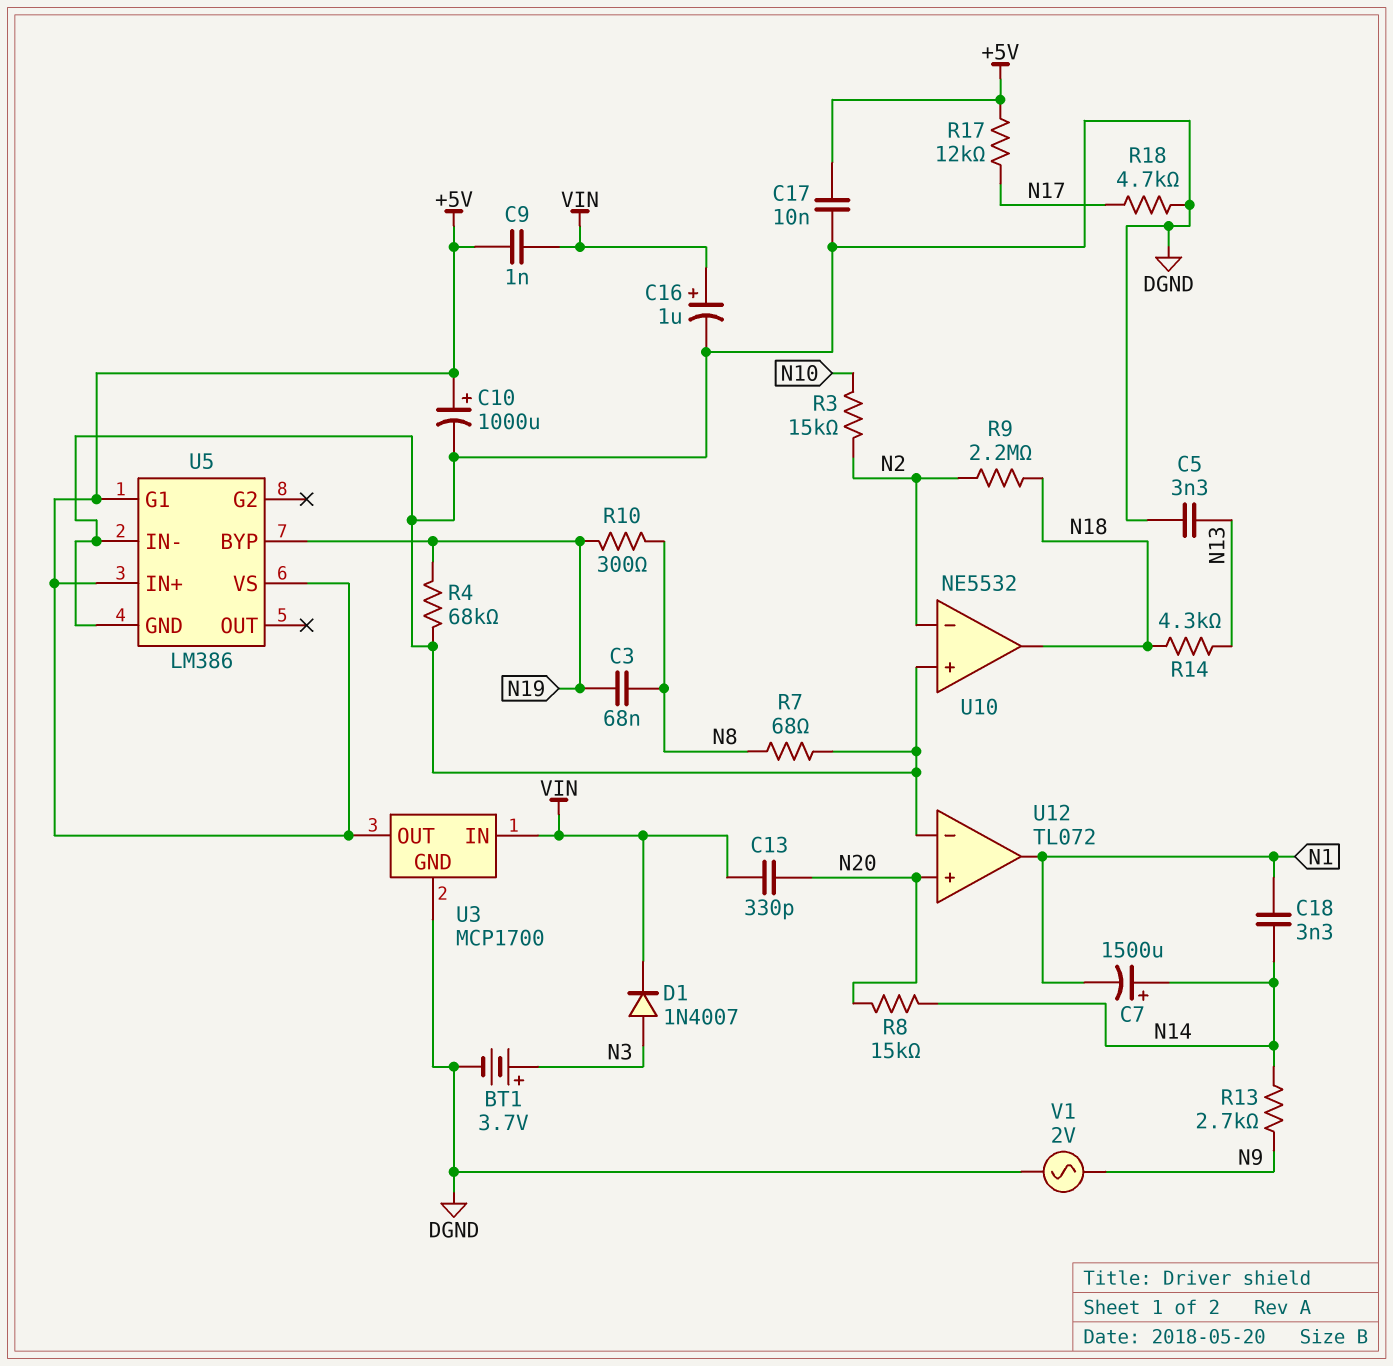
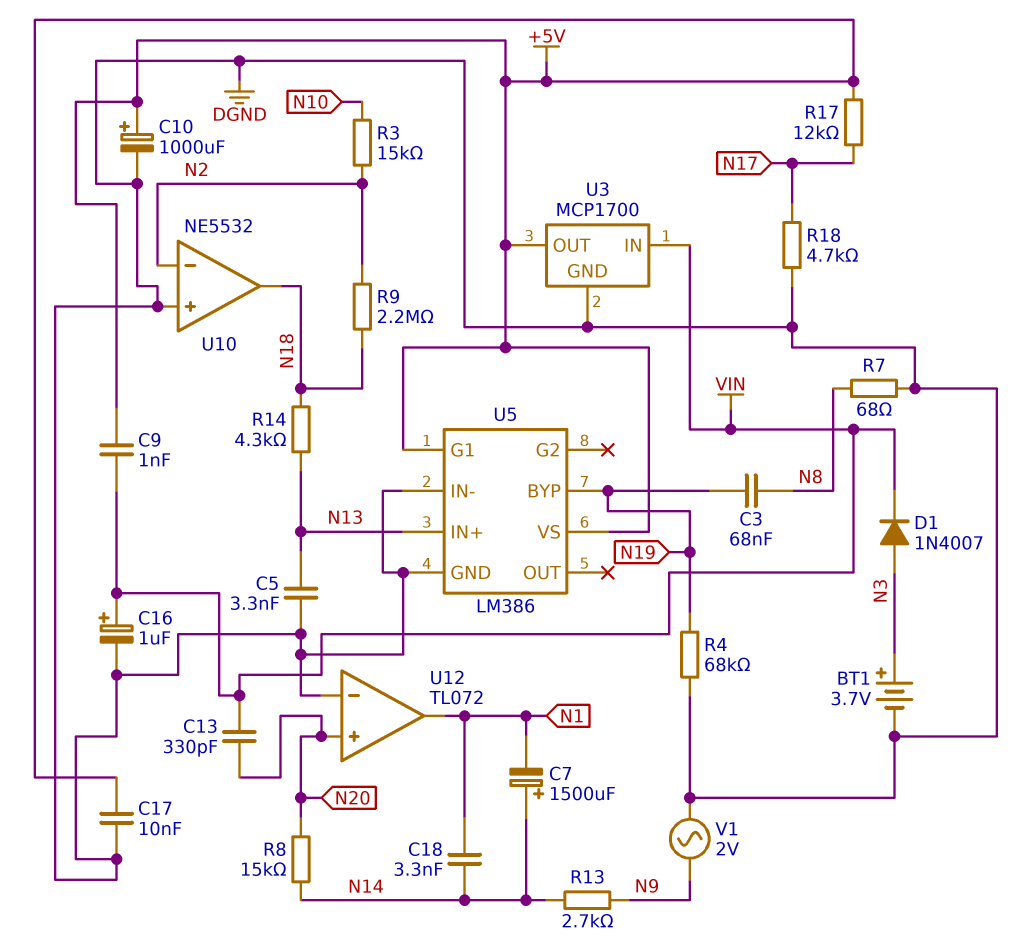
R10: 300 (N8, N19) -> none
U5 pin IN+: +5V -> N13

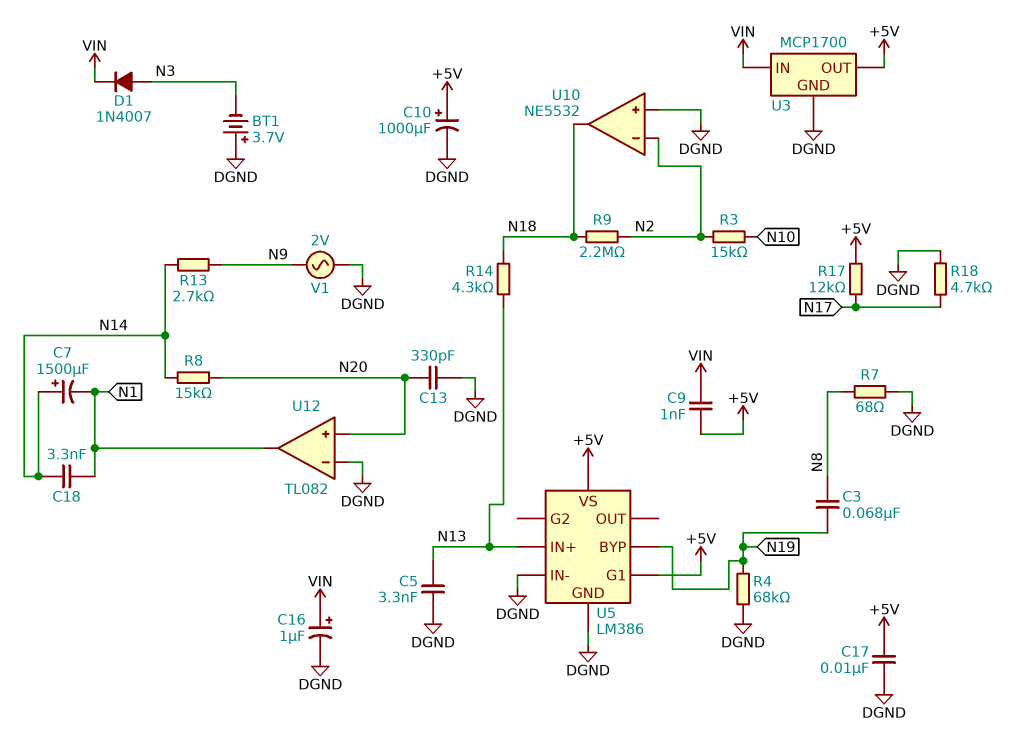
BT1: 3.7V (plus N3, minus DGND) -> 3.7V (plus DGND, minus N3)
C13: 330pF (N20, VIN) -> 330pF (DGND, N20)
U12: TL072 -> TL082

